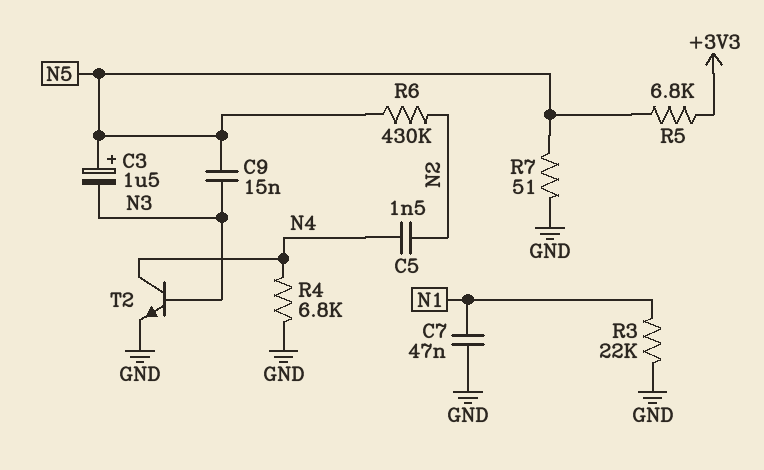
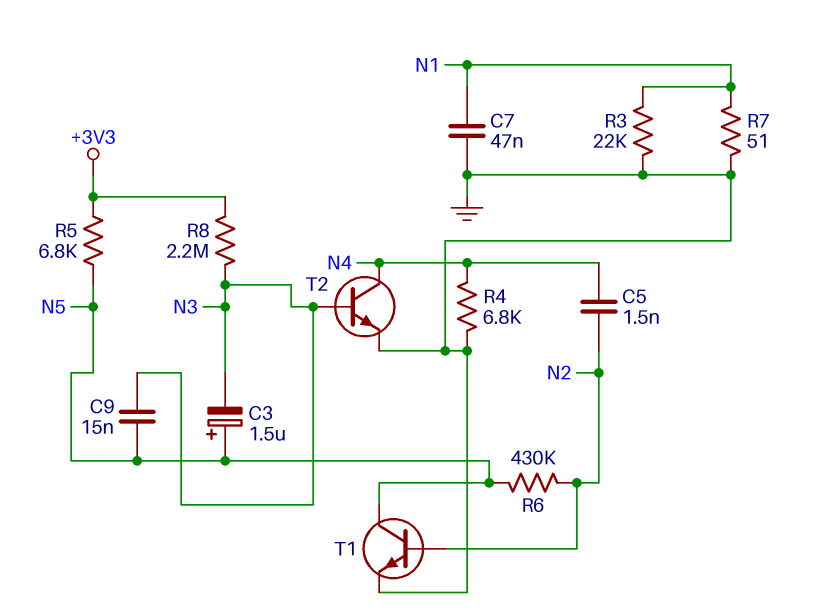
R7: 51 (GND, N5) -> 51 (GND, N1)
R8: none -> 2.2M (+3V3, N3)
T1: none -> NPN (B N2, C N5, E GND)

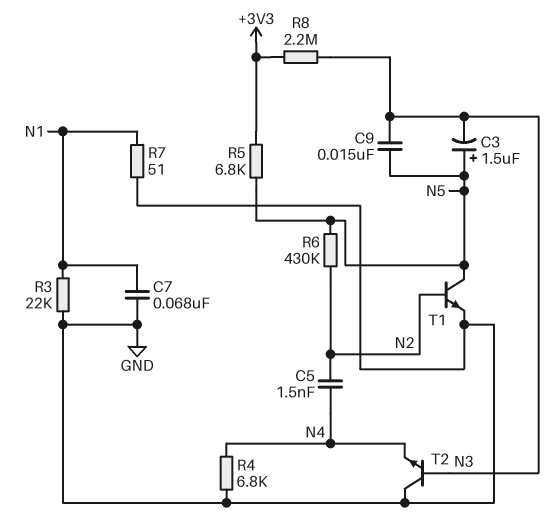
C7: 47nF (GND, N1) -> 68nF (GND, N1)
T2: NPN (B N3, C N4, E GND) -> NPN (B N3, C GND, E N4)

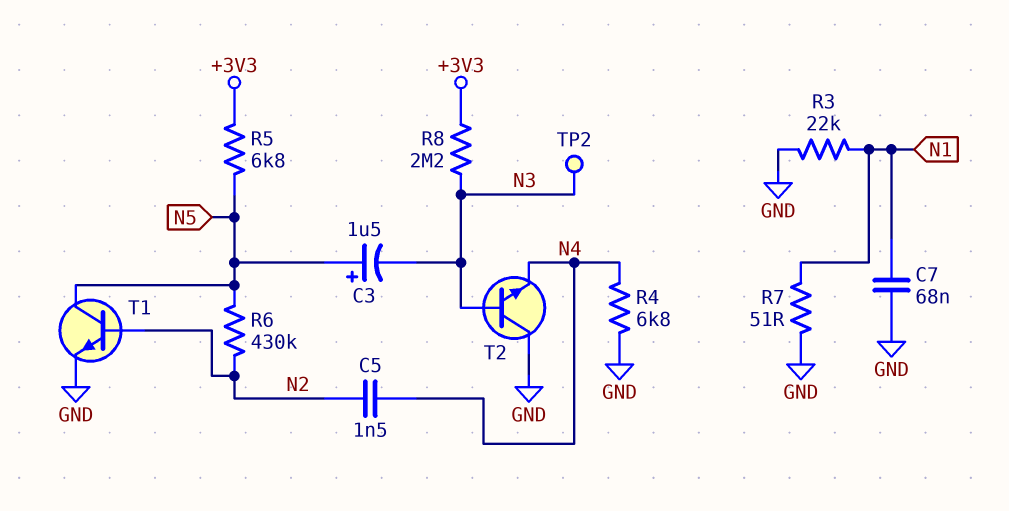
C9: 15nF (N3, N5) -> none
TP2: none -> test point (N3)

